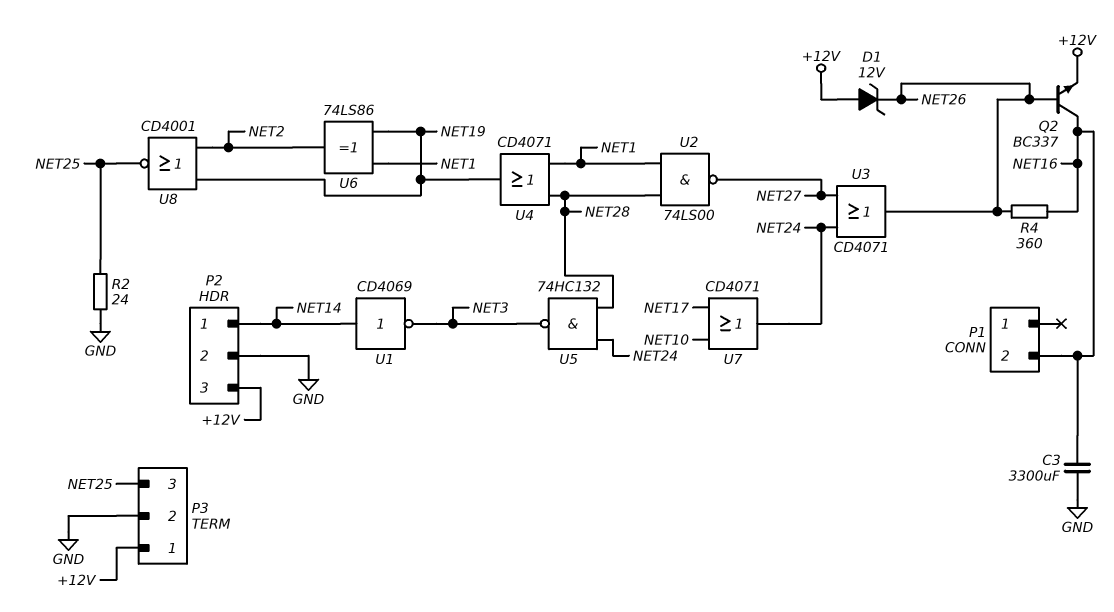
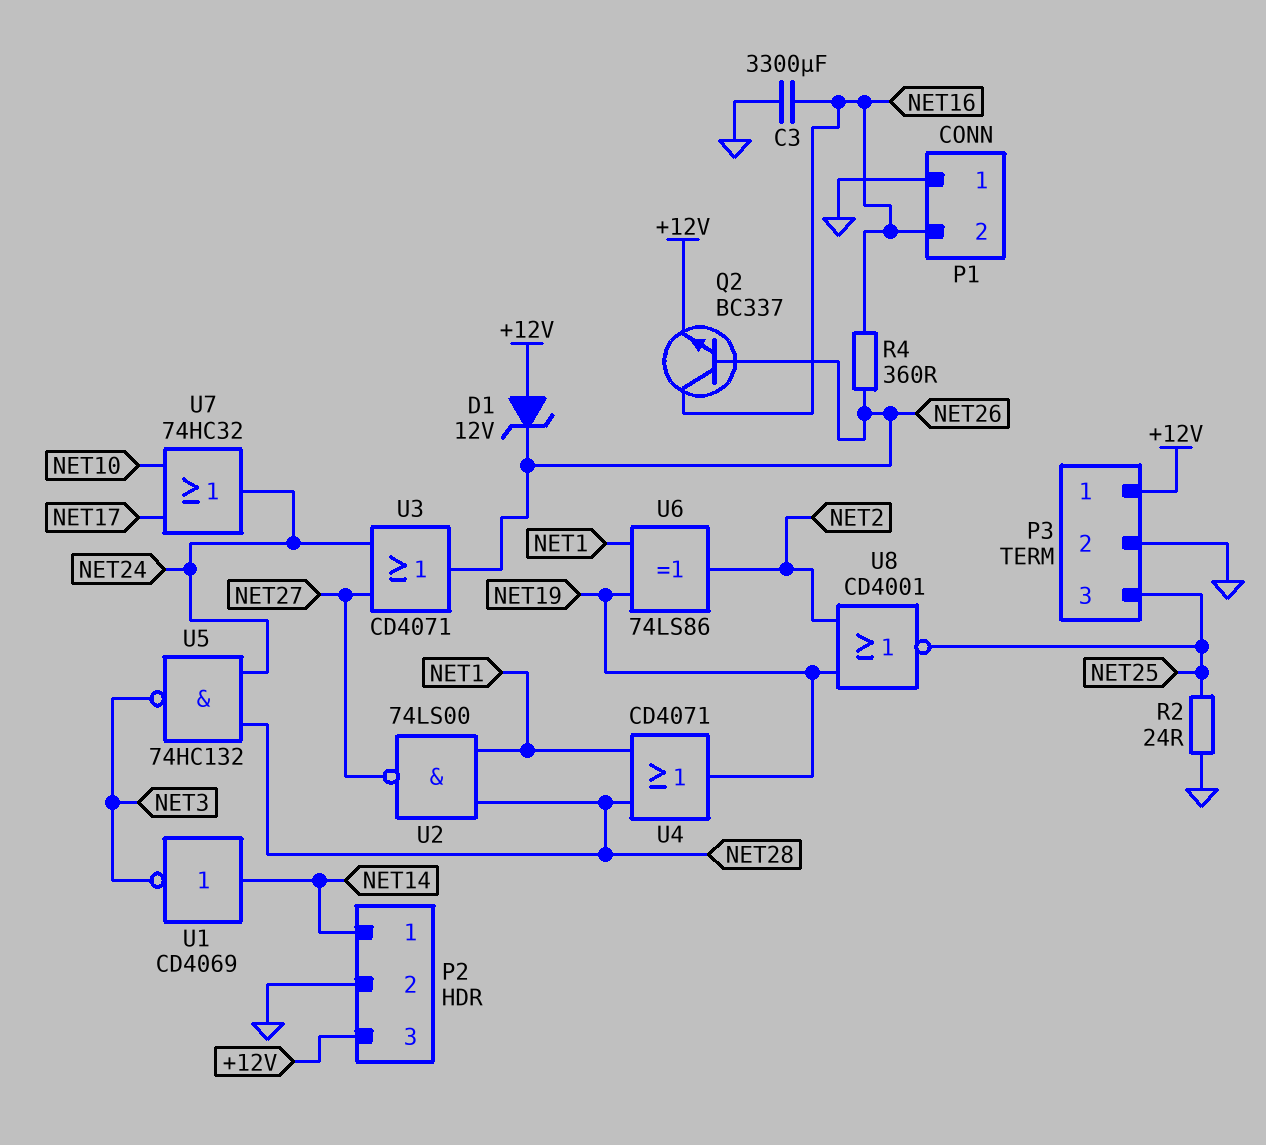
P1 pin 1: none -> GND
U7: OR CD4071 (in NET10, in NET17, out NET24) -> OR 74HC32 (in NET10, in NET17, out NET24)

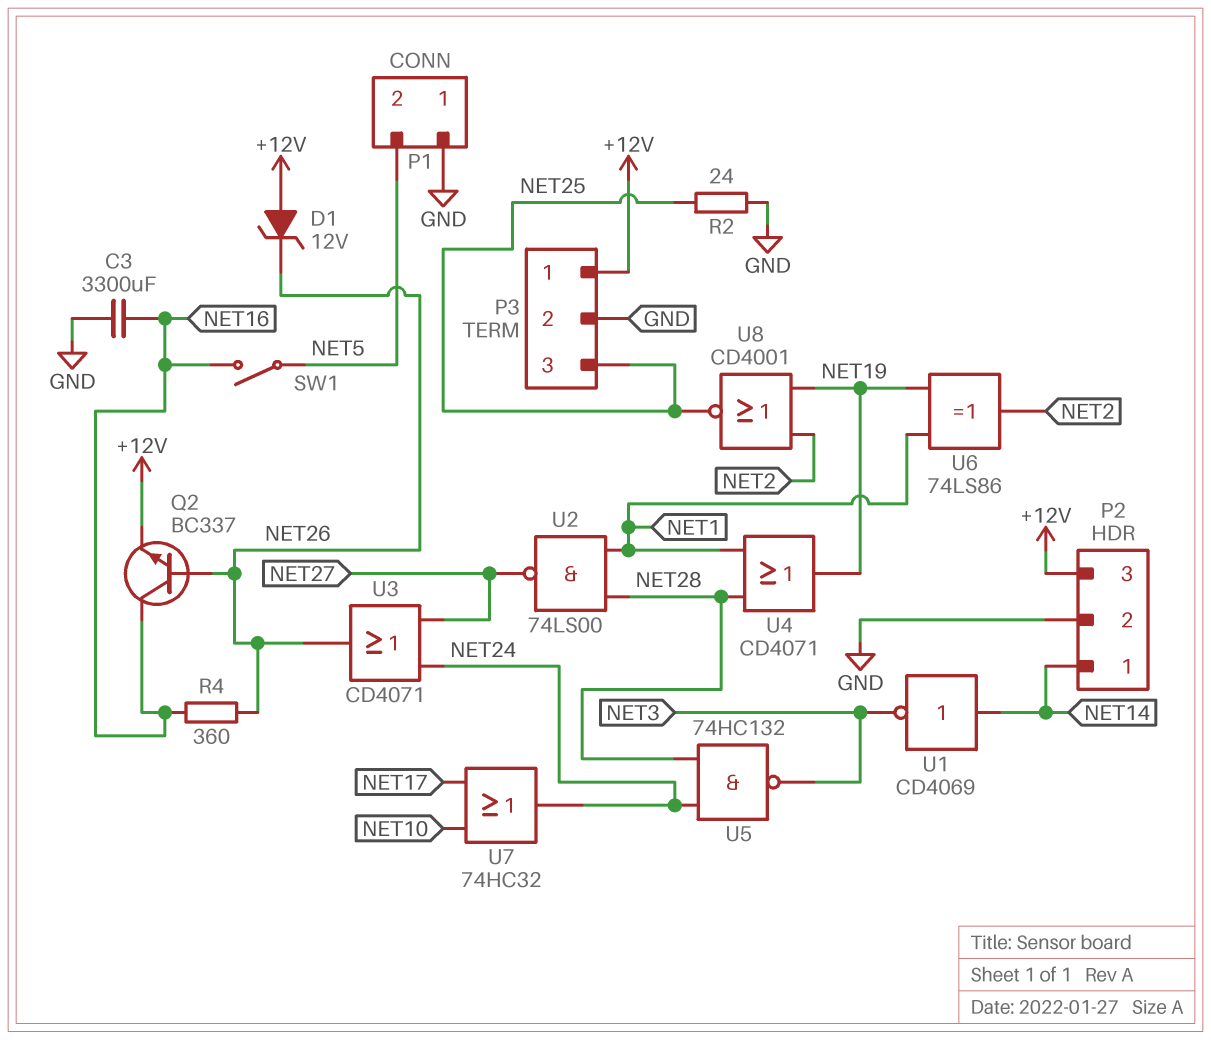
P1 pin 2: NET16 -> NET5
SW1: none -> switch (NET5, NET16)

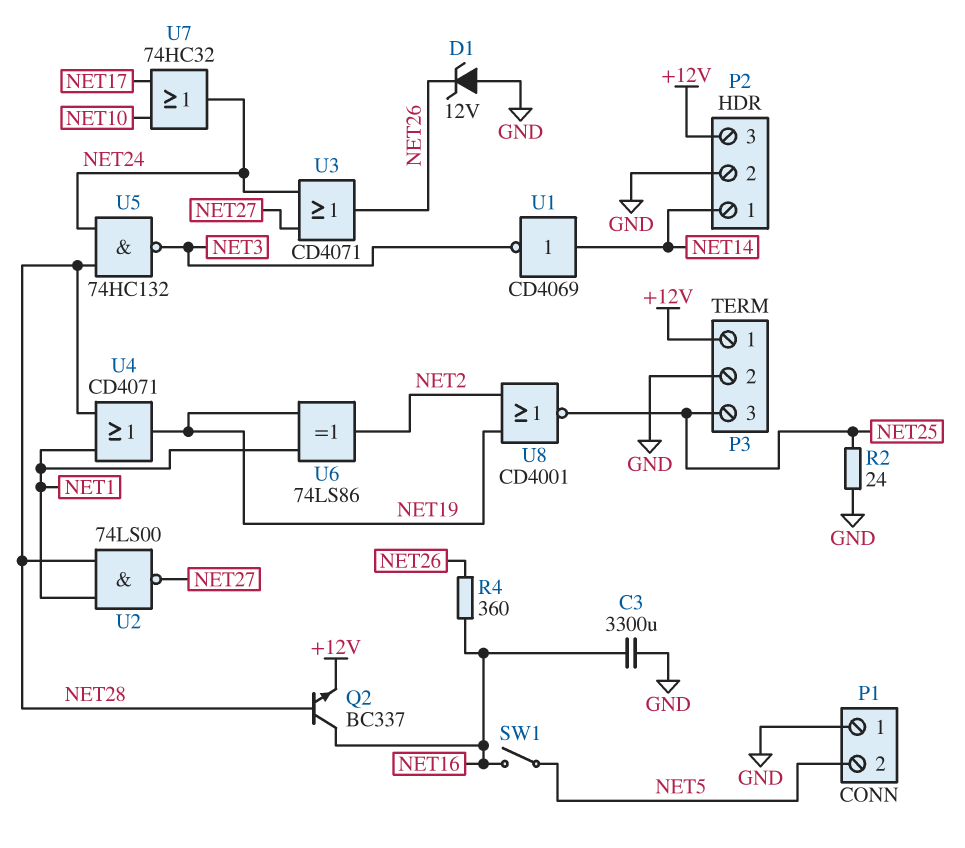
D1: zener 12V (A +12V, K NET26) -> zener 12V (A GND, K NET26)
Q2: NPN BC337 (B NET26, C NET16, E +12V) -> NPN BC337 (B NET28, C NET16, E +12V)

